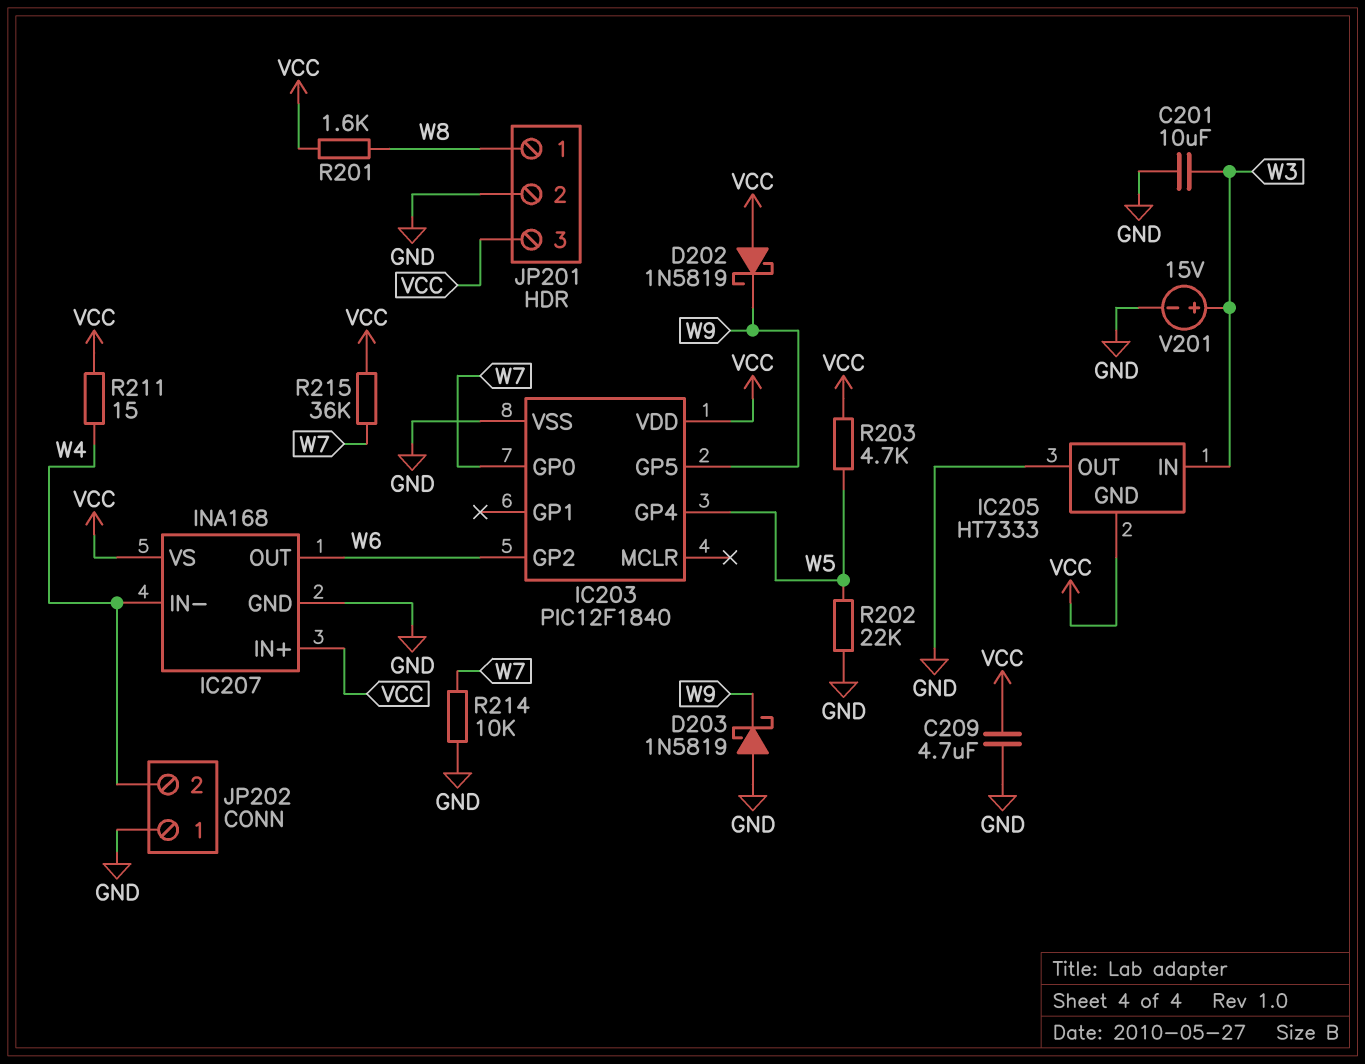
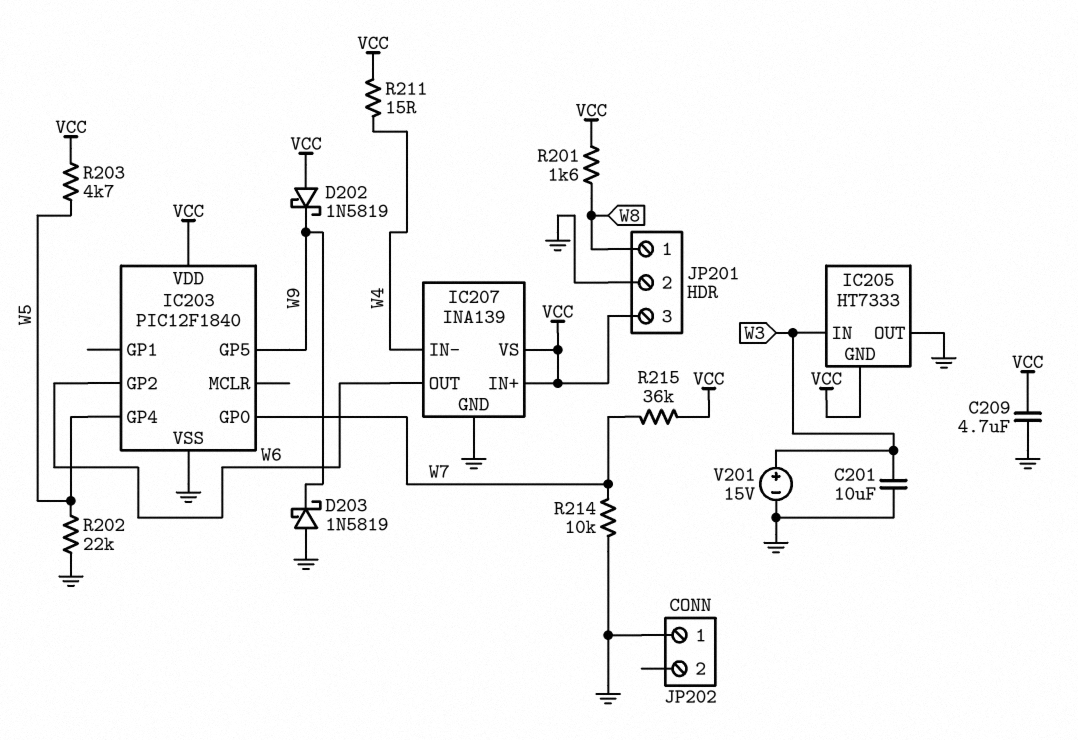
IC207: INA168 -> INA139
JP202 pin 2: W4 -> none

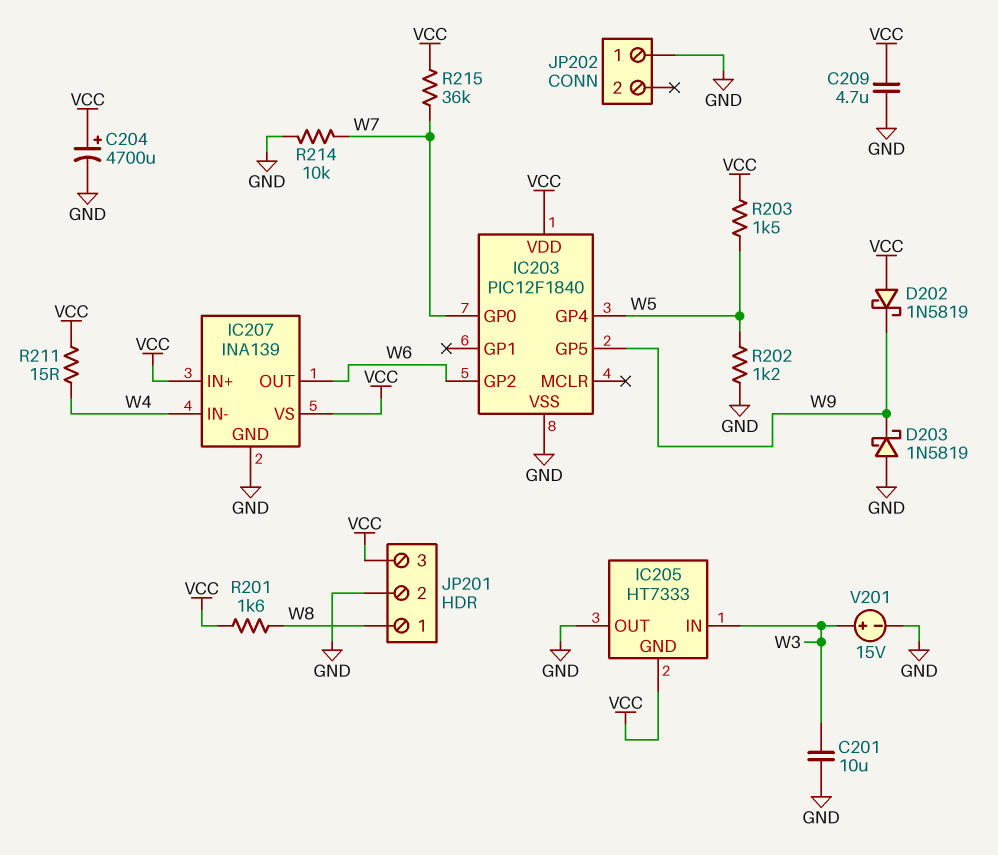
C204: none -> 4700uF (plus VCC, minus GND)
R202: 22k (GND, W5) -> 1.2k (GND, W5)
R203: 4.7k (VCC, W5) -> 1.5k (VCC, W5)

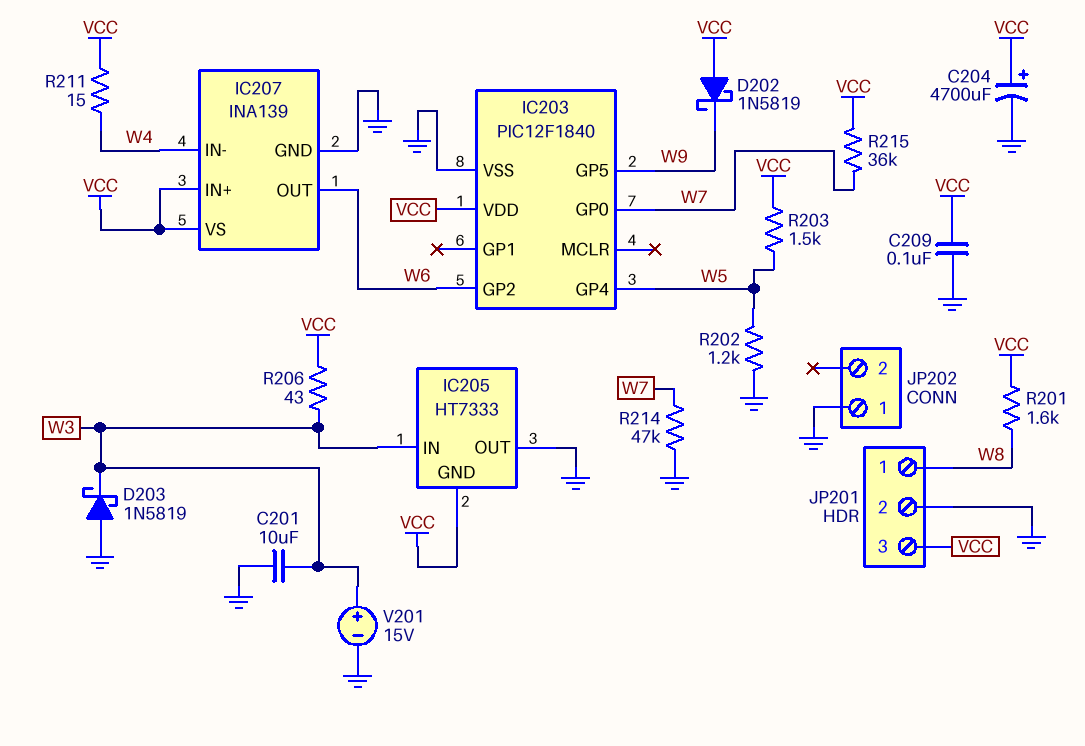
C209: 4.7uF (GND, VCC) -> 100nF (GND, VCC)
D203: schottky 1N5819 (A GND, K W9) -> schottky 1N5819 (A GND, K W3)
R206: none -> 43 (VCC, W3)
R214: 10k (GND, W7) -> 47k (GND, W7)

